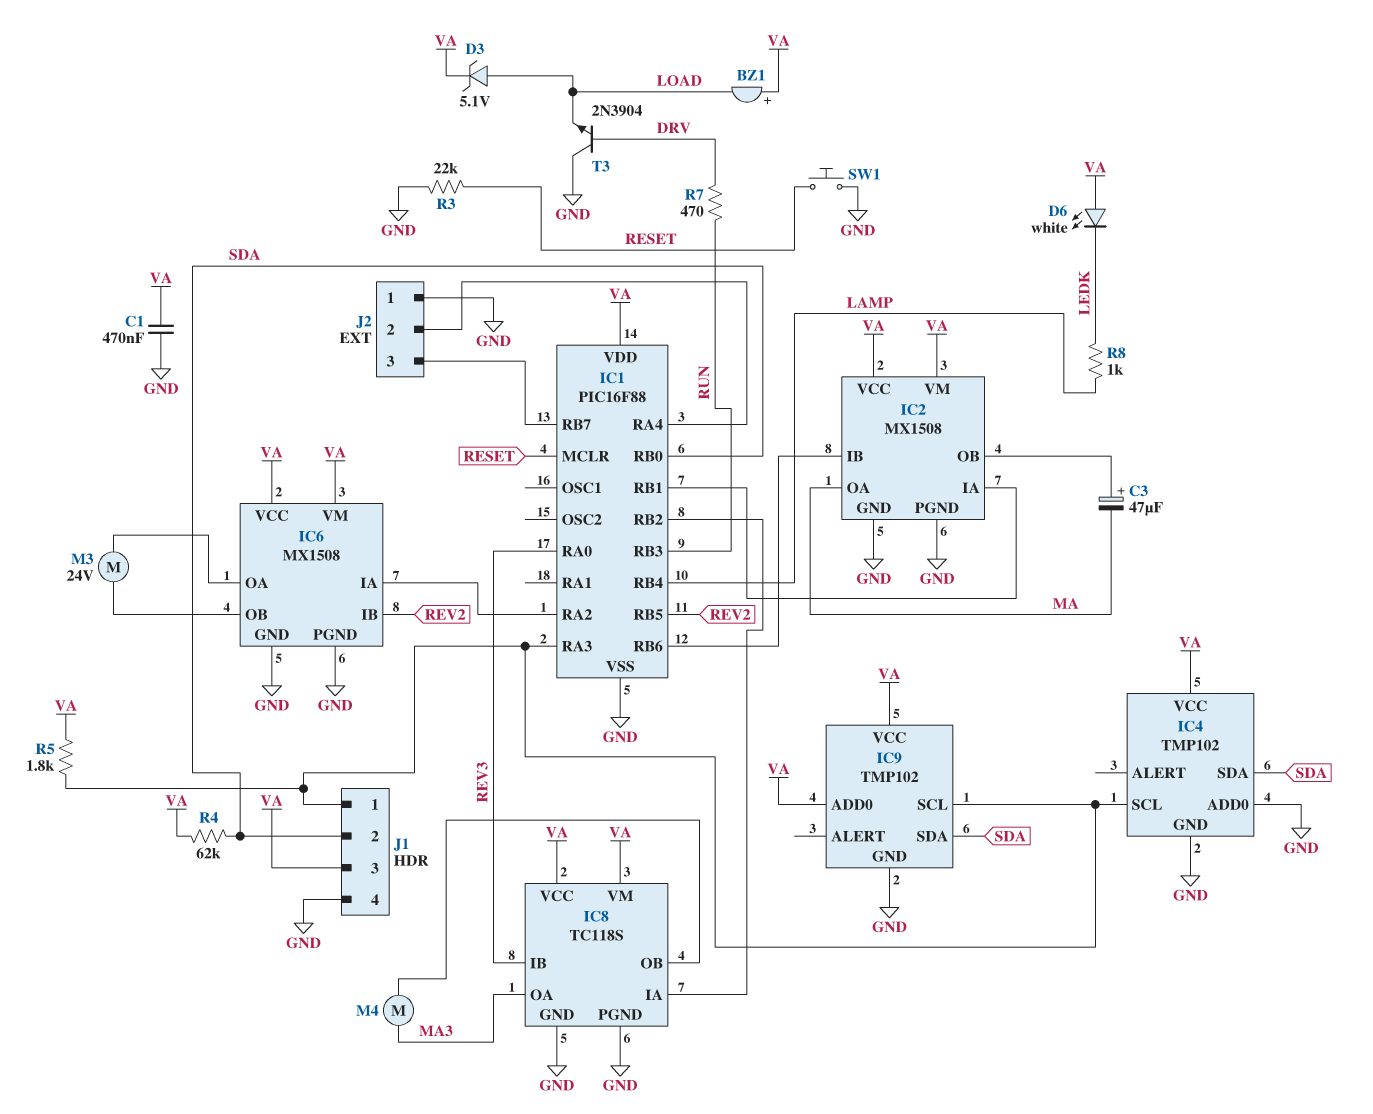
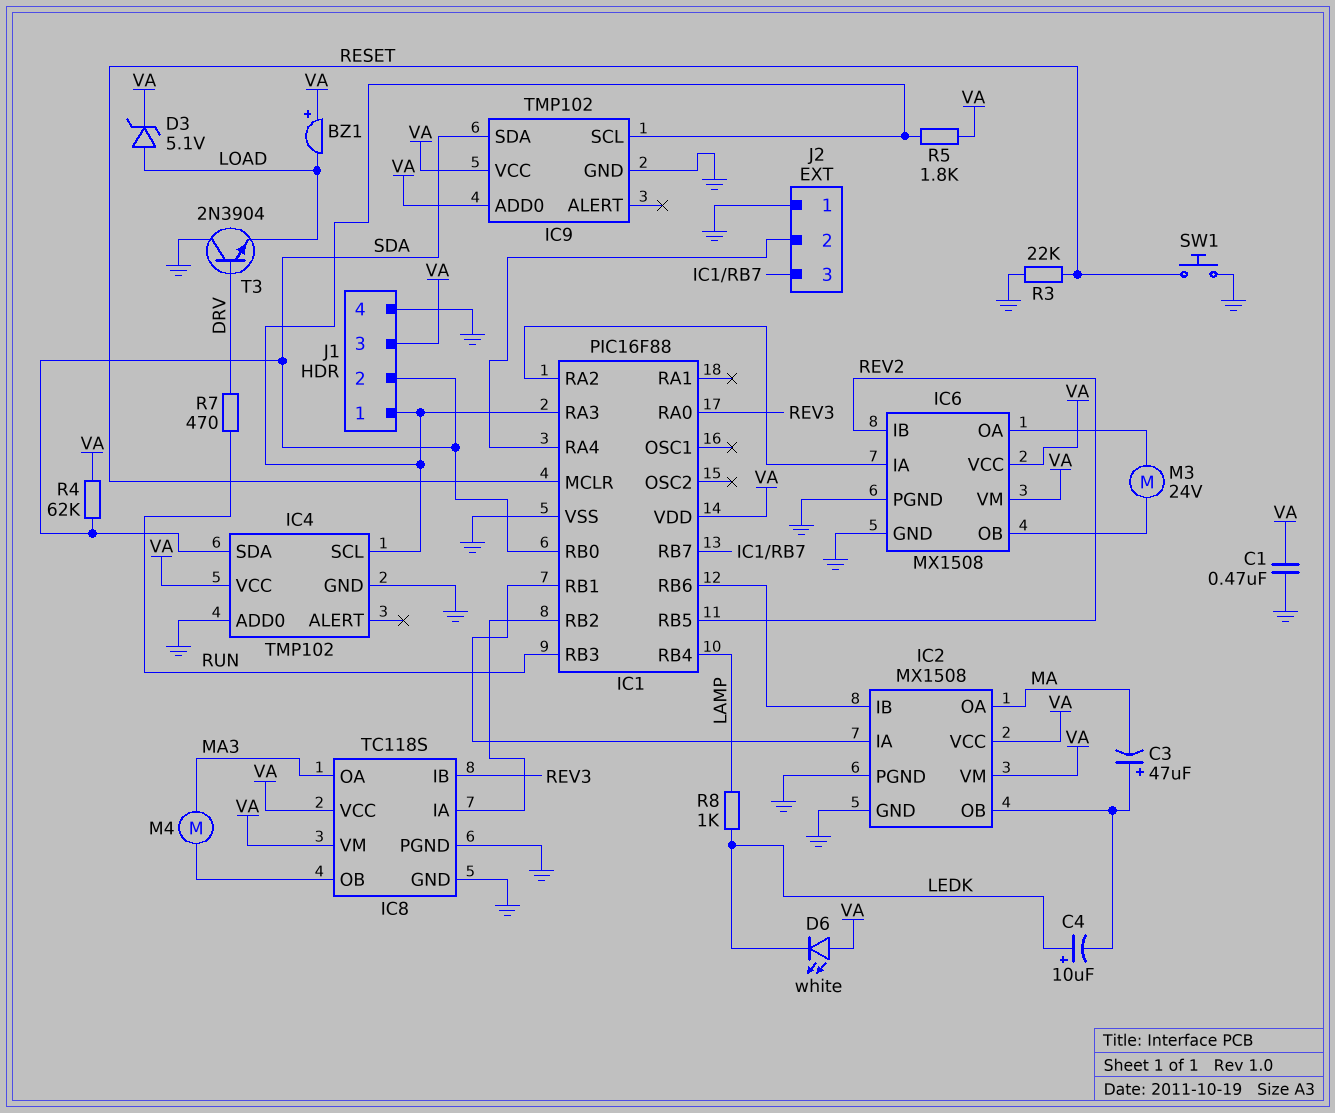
C4: none -> 10uF (plus LEDK, minus IC2/OB)

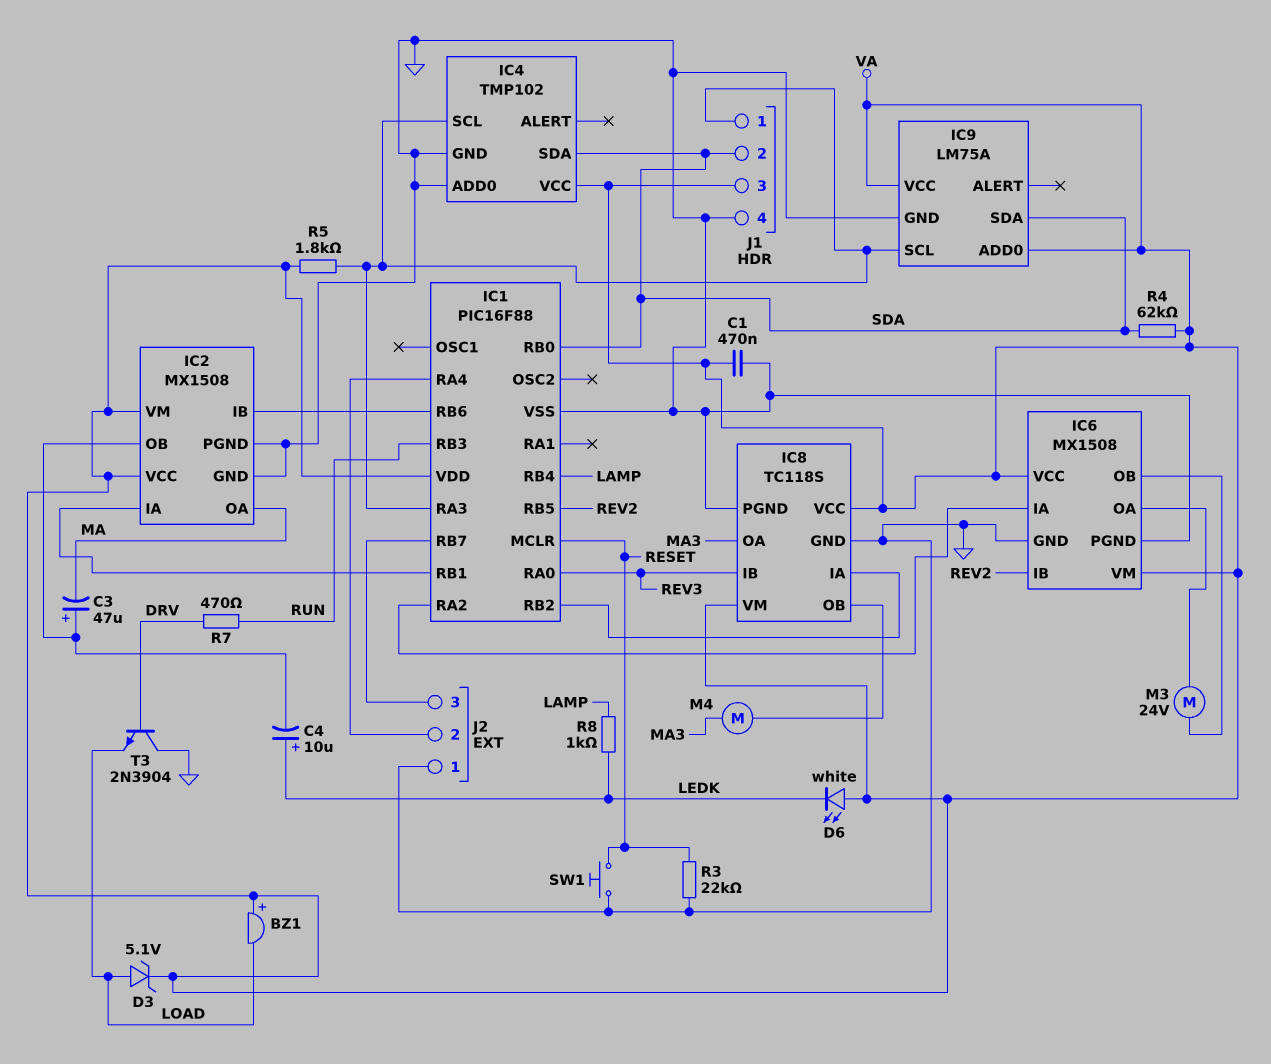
IC9: TMP102 -> LM75A

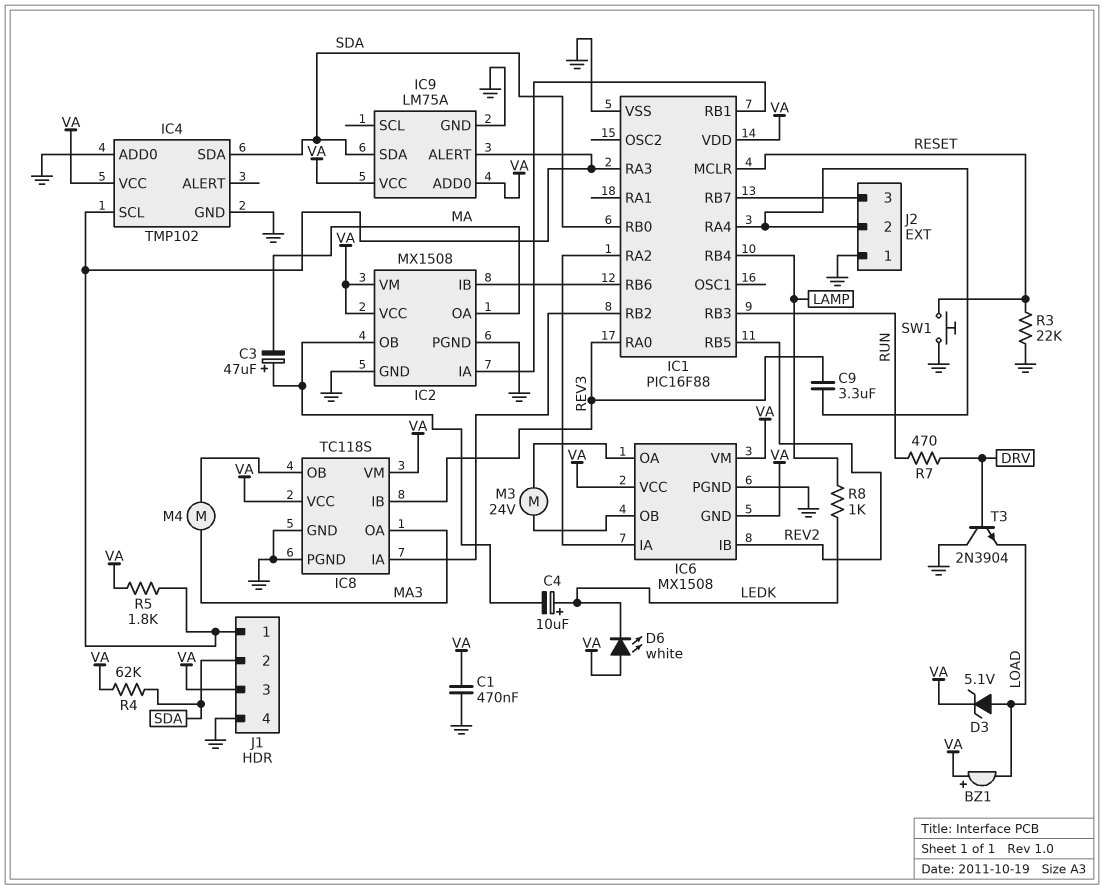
C9: none -> 3.3uF (IC1/RA4, REV3)
IC6 pin GND: GND -> VA
IC9 pin ALERT: none -> IC1/RA3
IC9 pin SCL: IC1/RA3 -> none

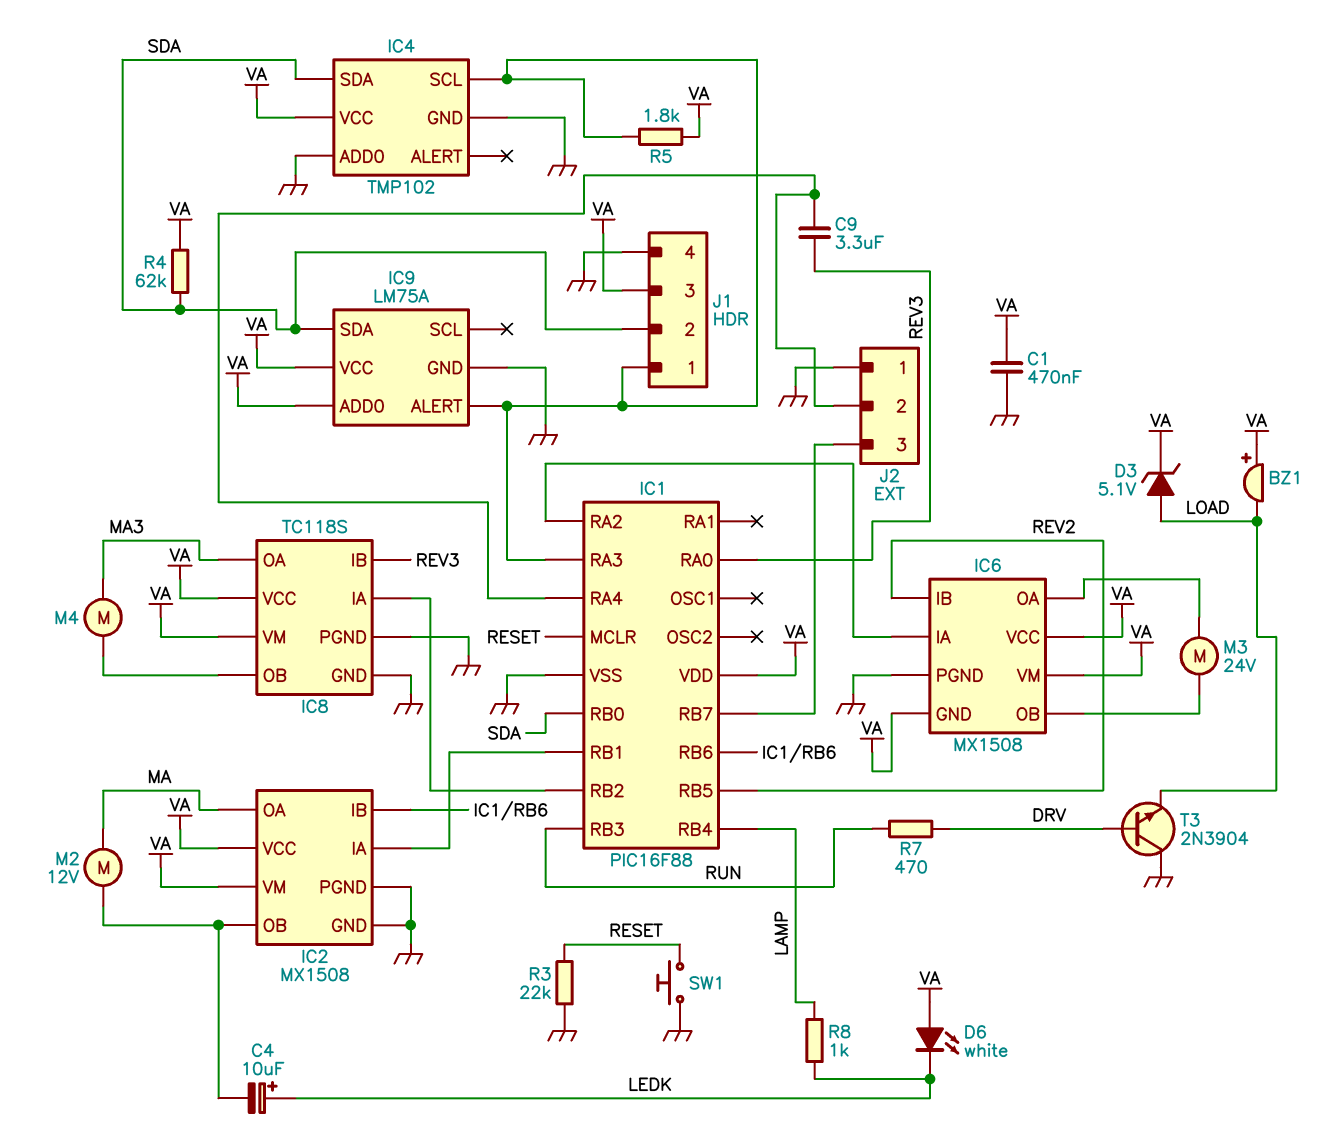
C3: 47uF (plus IC2/OB, minus MA) -> none
M2: none -> motor 12V (IC2/OB, MA)

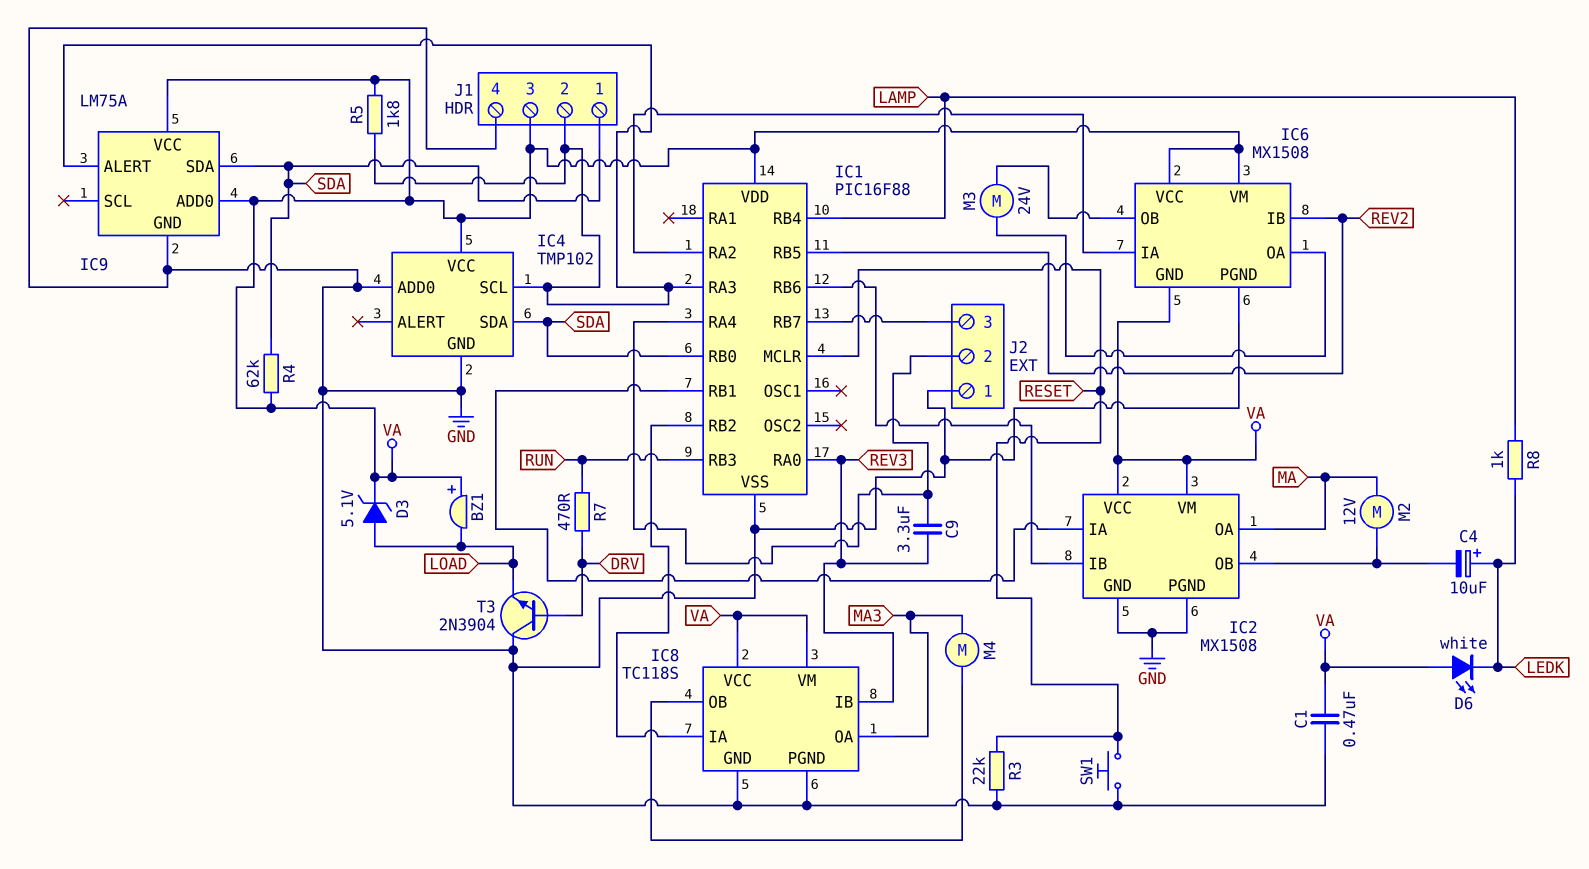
J1 pin 1: IC1/RA3 -> SDA
J1 pin 2: SDA -> IC1/RA3

